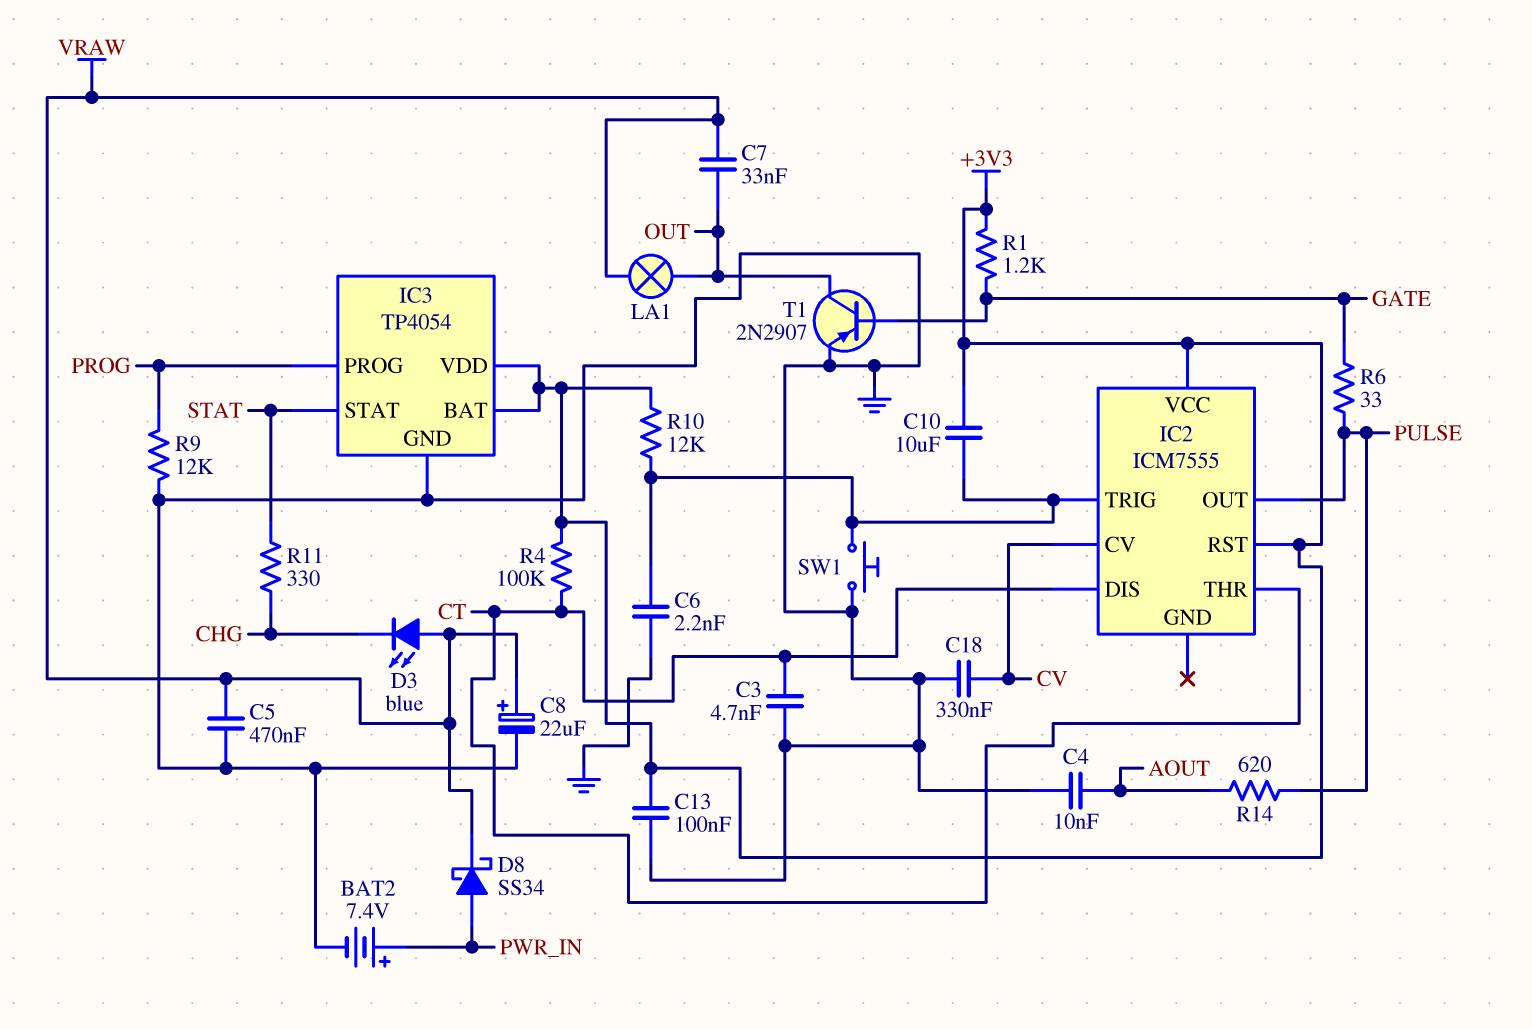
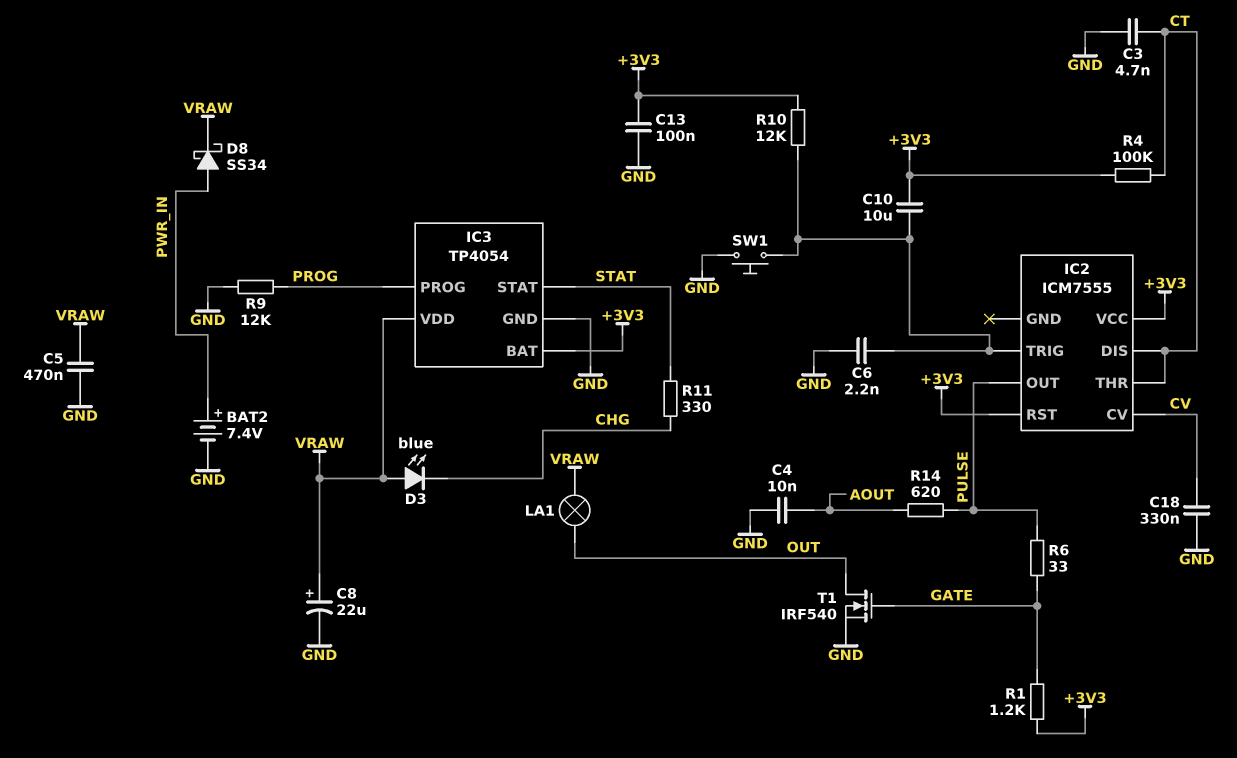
C7: 33nF (OUT, VRAW) -> none
IC3 pin VDD: +3V3 -> VRAW
T1: PNP 2N2907 (B GATE, C OUT, E GND) -> NMOS IRF540 (G GATE, D OUT, S GND)

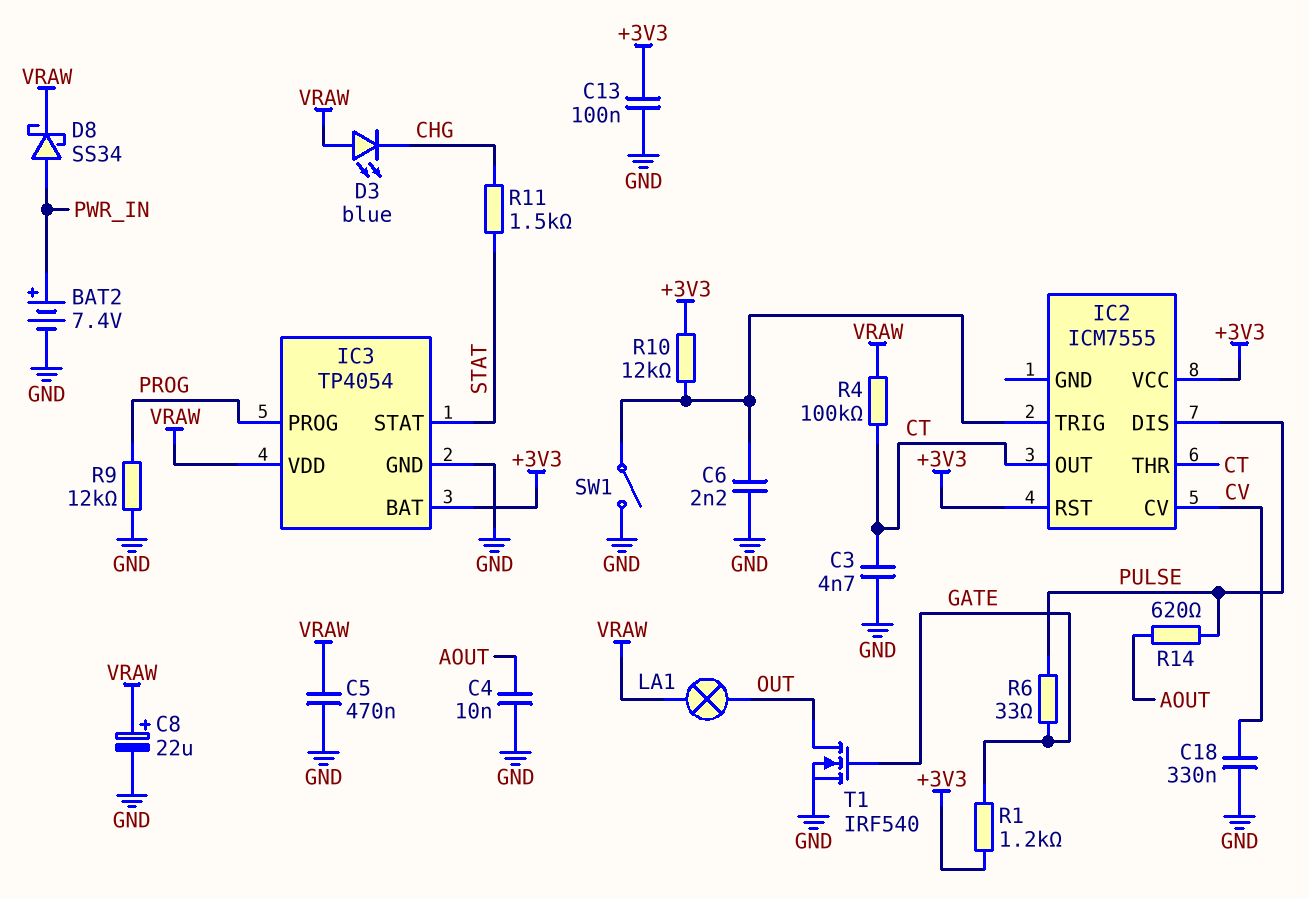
C10: 10uF (+3V3, IC2/TRIG) -> none
IC2 pin DIS: CT -> PULSE
IC2 pin OUT: PULSE -> CT
R4: 100k (+3V3, CT) -> 100k (CT, VRAW)
R11: 330 (CHG, STAT) -> 1.5k (CHG, STAT)
SW1: button (GND, IC2/TRIG) -> switch (GND, IC2/TRIG)

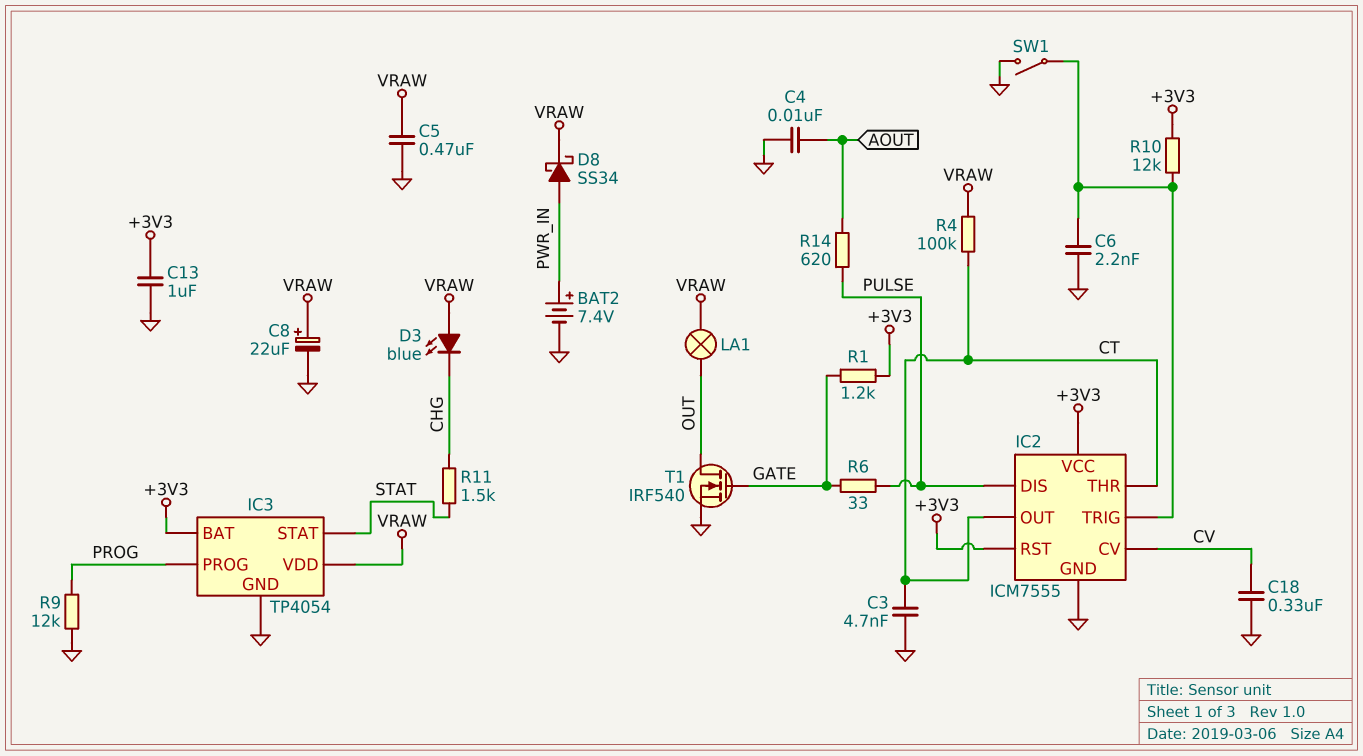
C13: 100nF (+3V3, GND) -> 1uF (+3V3, GND)
IC2 pin GND: none -> GND

